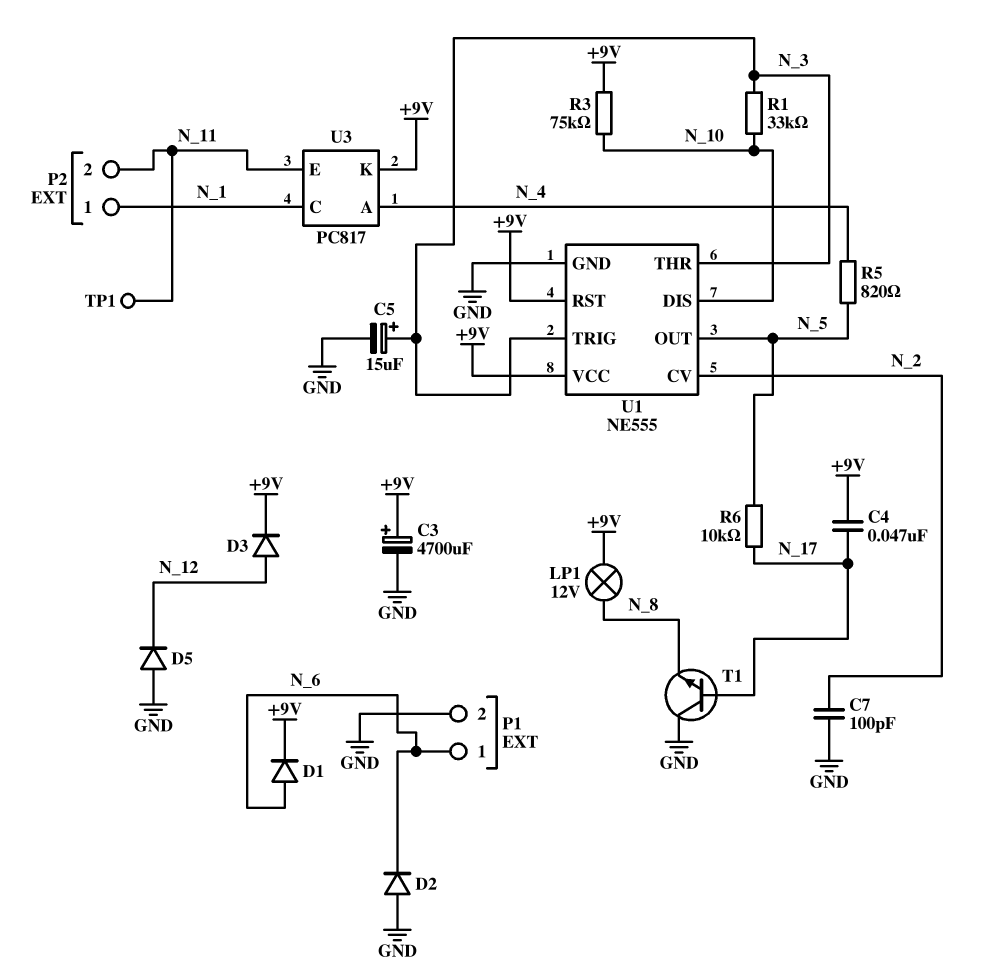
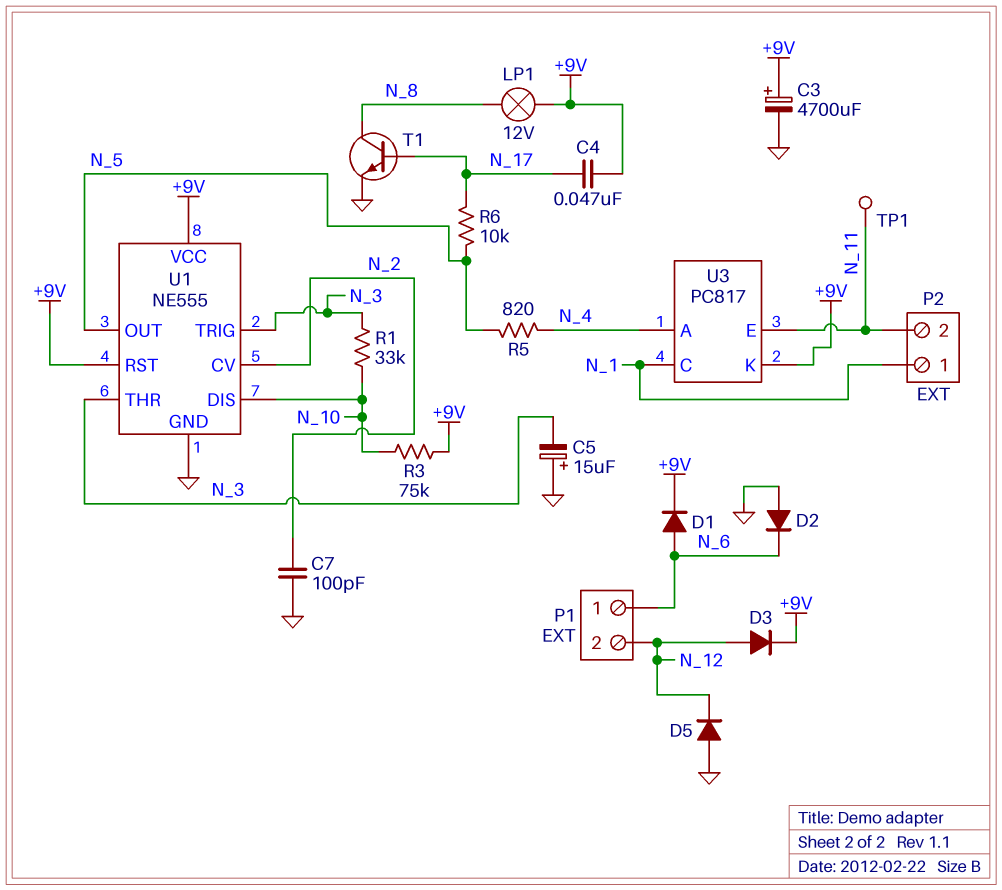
C5: 15uF (plus N_3, minus GND) -> 15uF (plus GND, minus N_3)
P1 pin 2: GND -> N_12
T1: NPN (B N_17, C GND, E N_8) -> NPN (B N_17, C N_8, E GND)

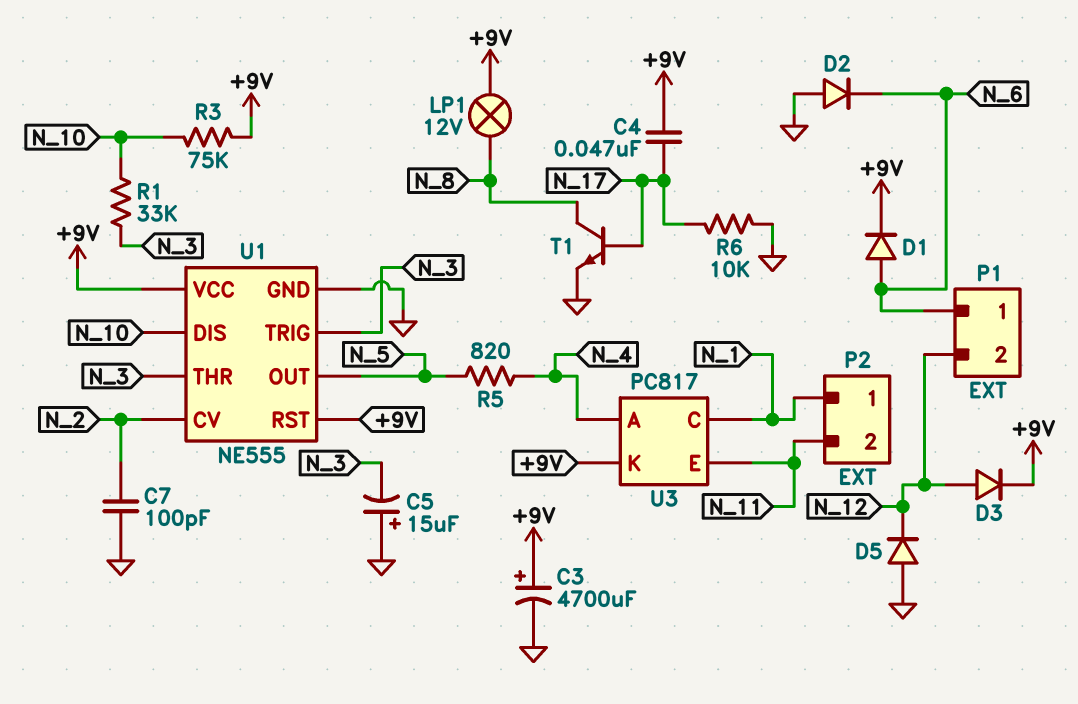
R6: 10k (N_5, N_17) -> 10k (GND, N_17)
TP1: test point (N_11) -> none

